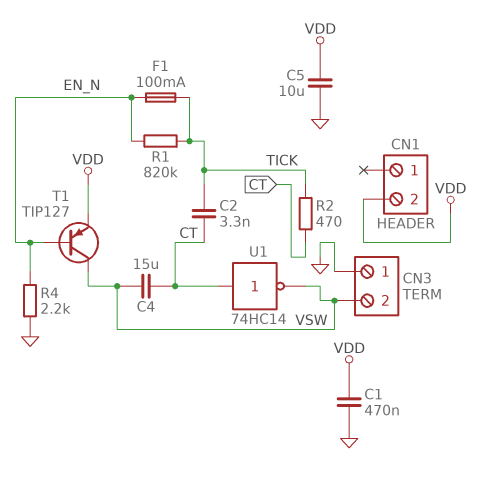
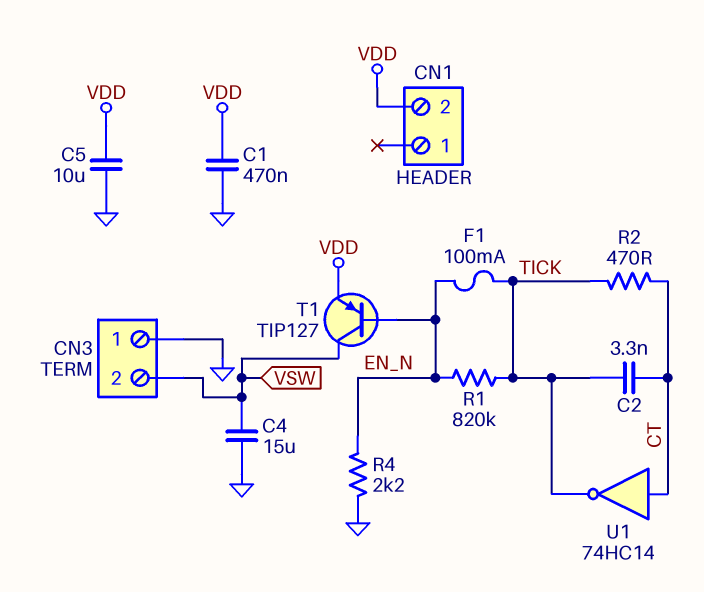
C4: 15uF (CT, VSW) -> 15uF (GND, VSW)
U1: NOT 74HC14 (in CT, out VSW) -> NOT 74HC14 (in CT, out TICK)

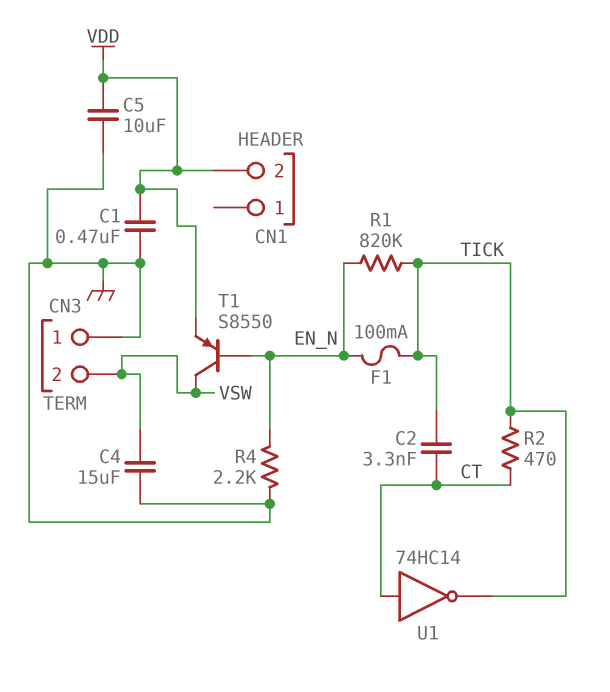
T1: PNP TIP127 (B EN_N, C VSW, E VDD) -> PNP S8550 (B EN_N, C VSW, E VDD)

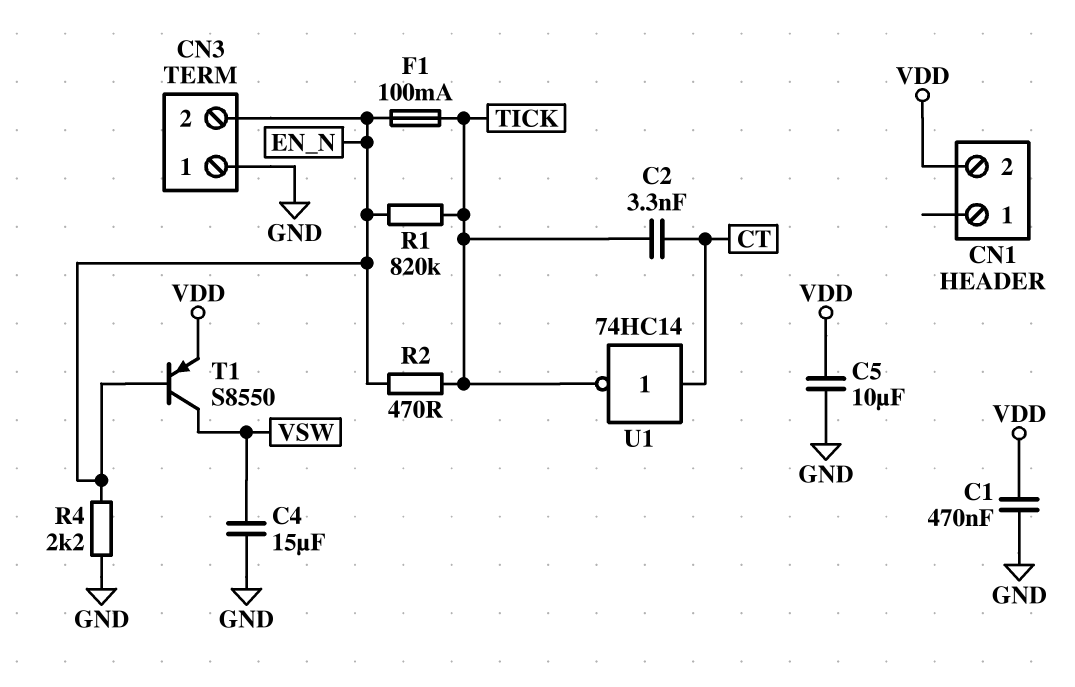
CN3 pin 2: VSW -> EN_N
R2: 470 (CT, TICK) -> 470 (EN_N, TICK)

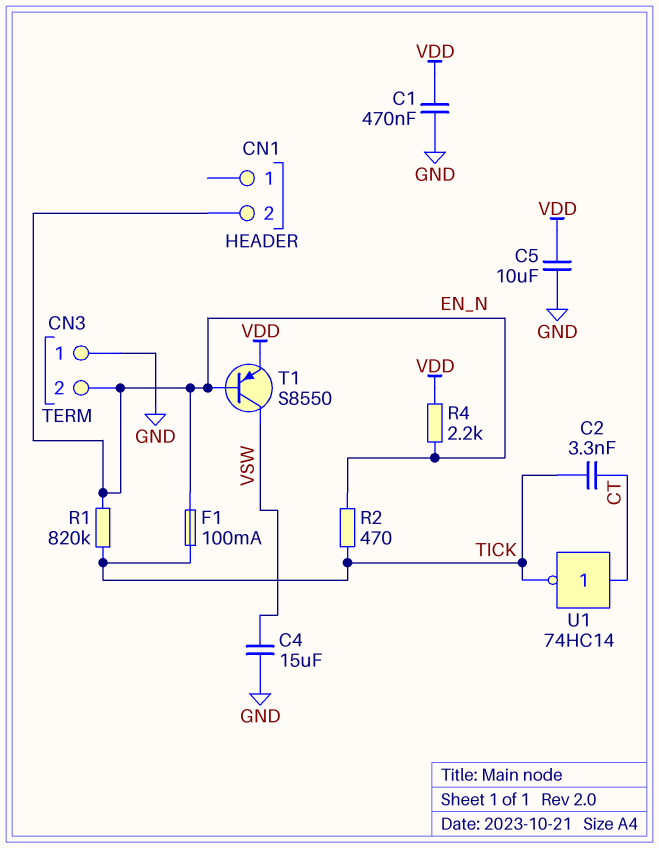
CN1 pin 2: VDD -> EN_N
R4: 2.2k (EN_N, GND) -> 2.2k (EN_N, VDD)

